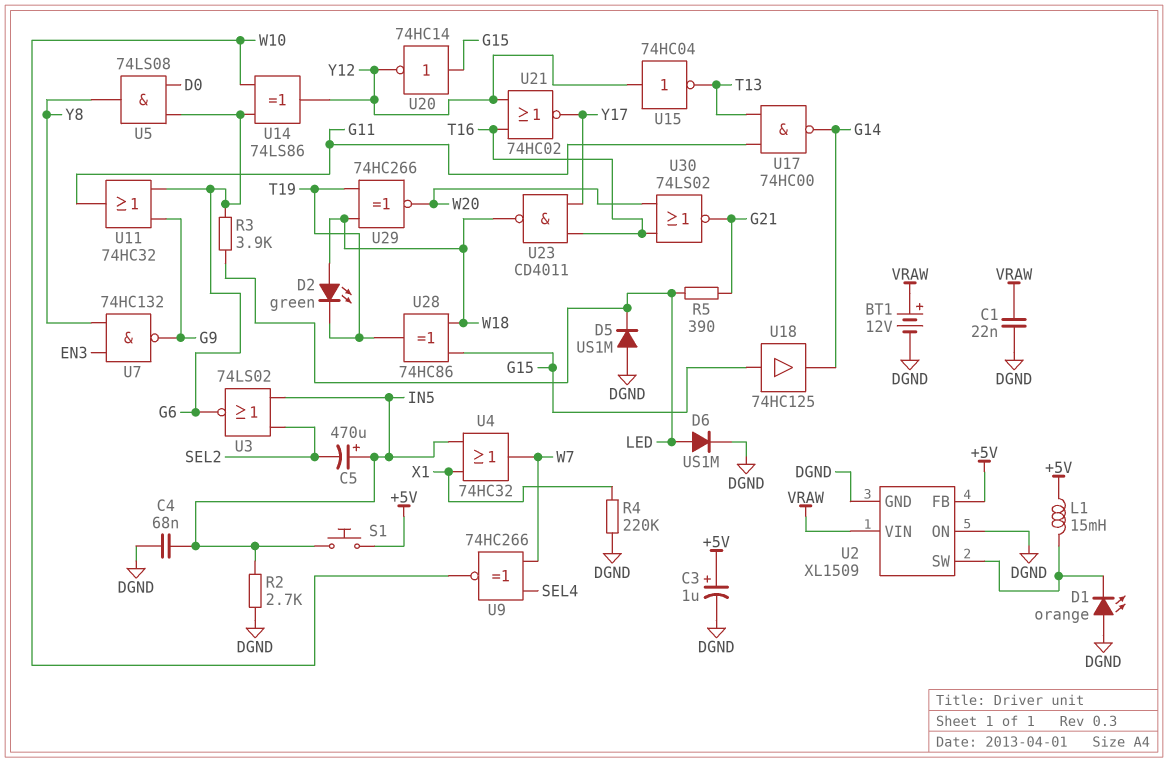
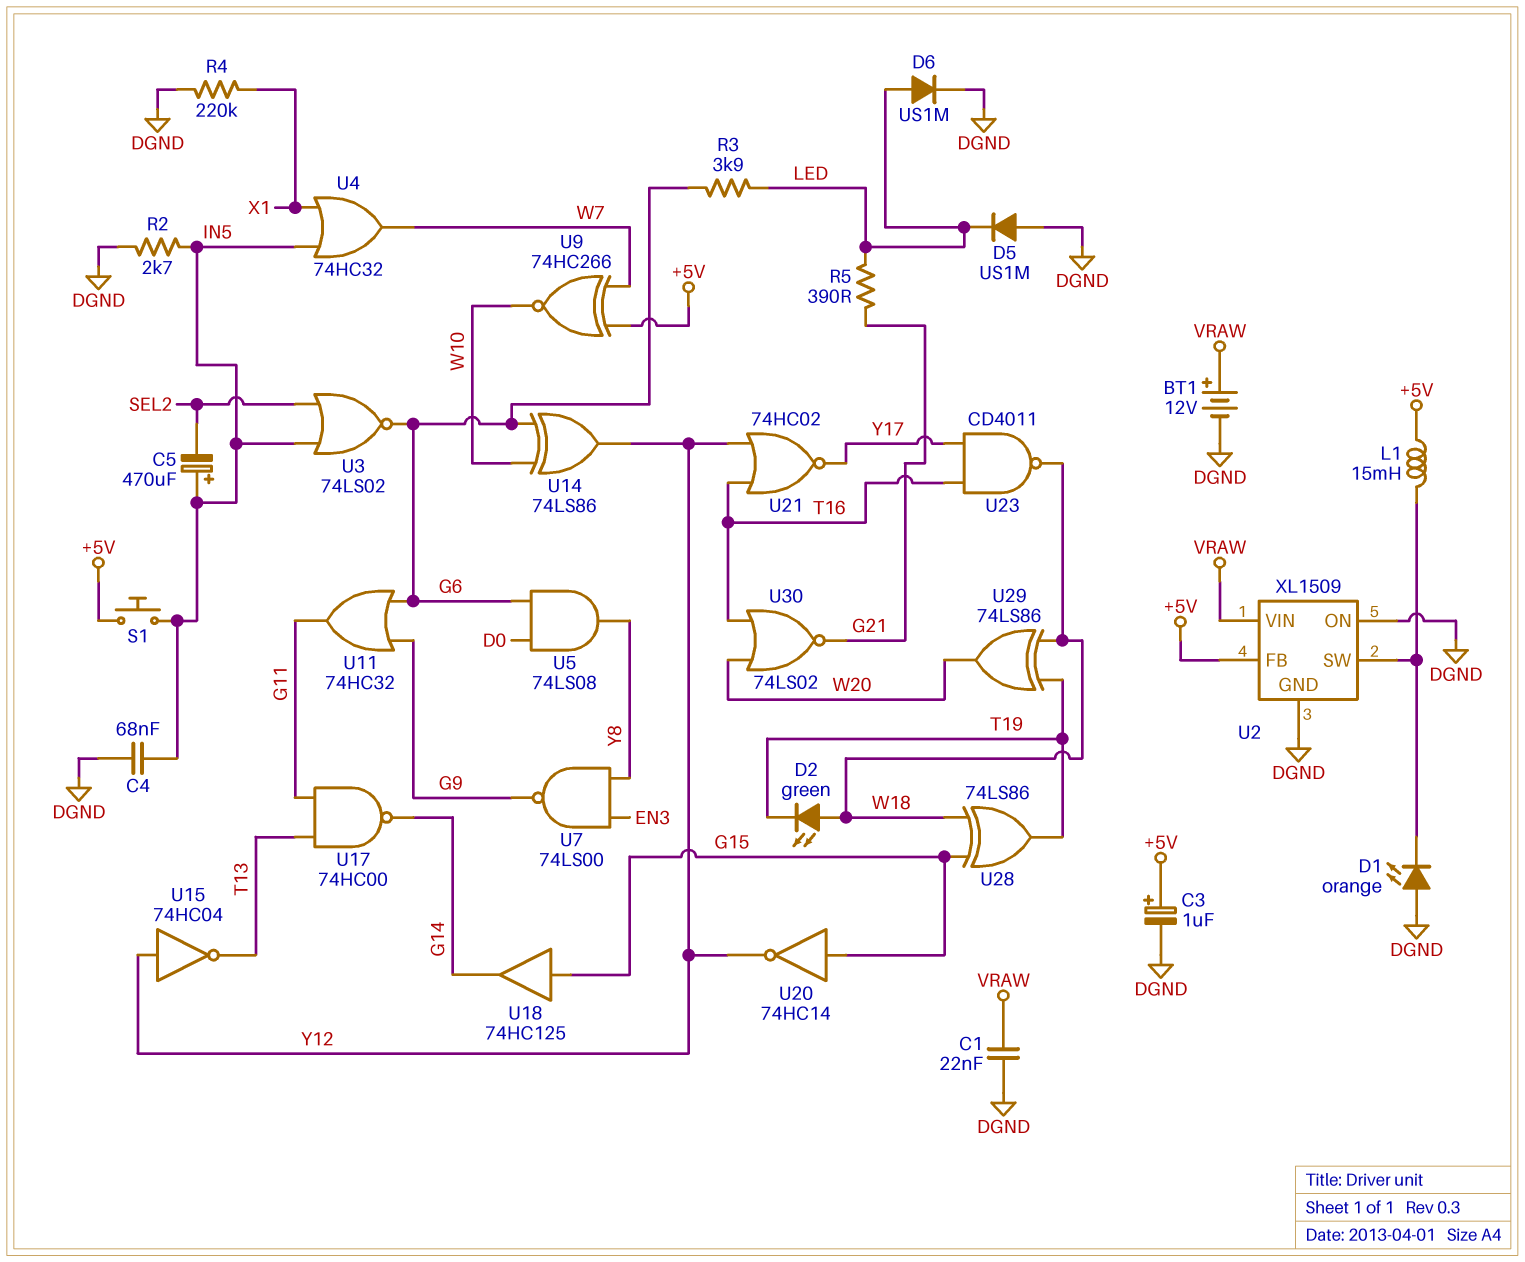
U7: NAND 74HC132 (in EN3, in Y8, out G9) -> NAND 74LS00 (in EN3, in Y8, out G9)
U9: XNOR 74HC266 (in SEL4, in W7, out W10) -> XNOR 74HC266 (in +5V, in W7, out W10)
U28: XOR 74HC86 (in G15, in W18, out T19) -> XOR 74LS86 (in G15, in W18, out T19)
U29: XNOR 74HC266 (in T19, in W18, out W20) -> XOR 74LS86 (in T19, in W18, out W20)

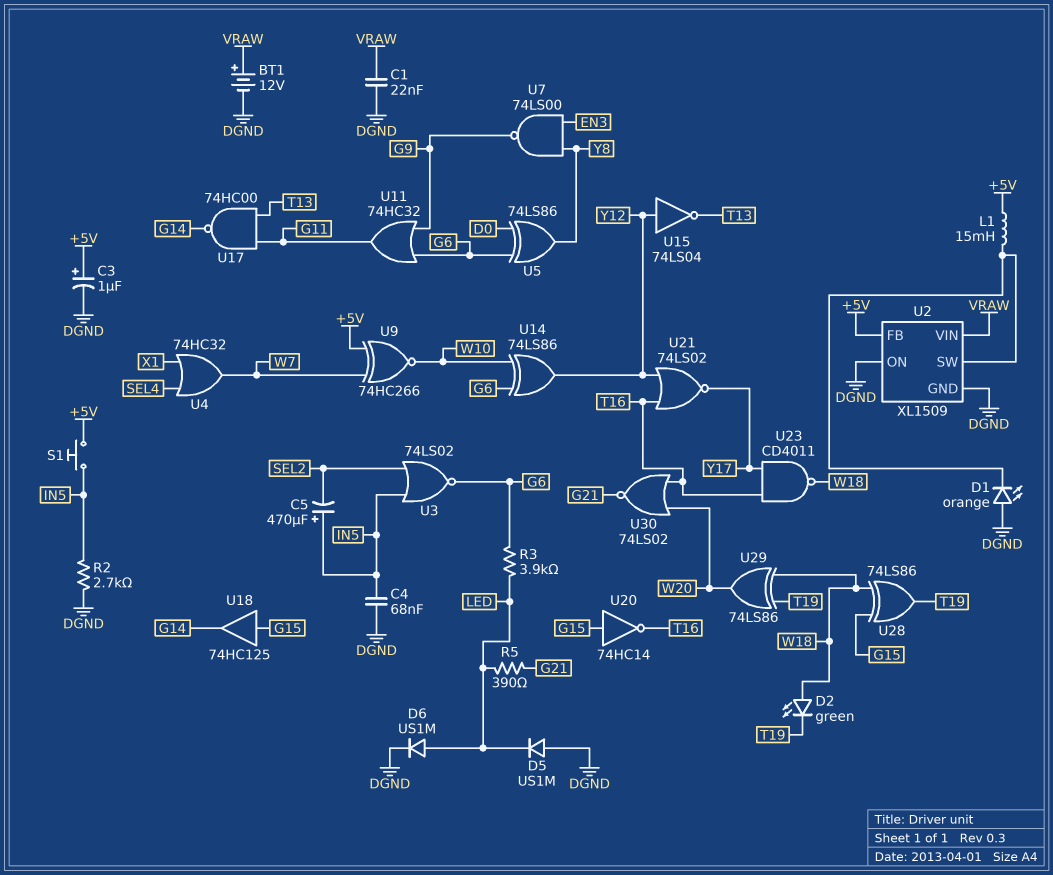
R4: 220k (DGND, X1) -> none
U4: OR 74HC32 (in IN5, in X1, out W7) -> OR 74HC32 (in SEL4, in X1, out W7)
U5: AND 74LS08 (in D0, in G6, out Y8) -> XOR 74LS86 (in D0, in G6, out Y8)
U15: NOT 74HC04 (in Y12, out T13) -> NOT 74LS04 (in Y12, out T13)
U20: NOT 74HC14 (in G15, out Y12) -> NOT 74HC14 (in G15, out T16)
U21: NOR 74HC02 (in T16, in Y12, out Y17) -> NOR 74LS02 (in T16, in Y12, out Y17)

